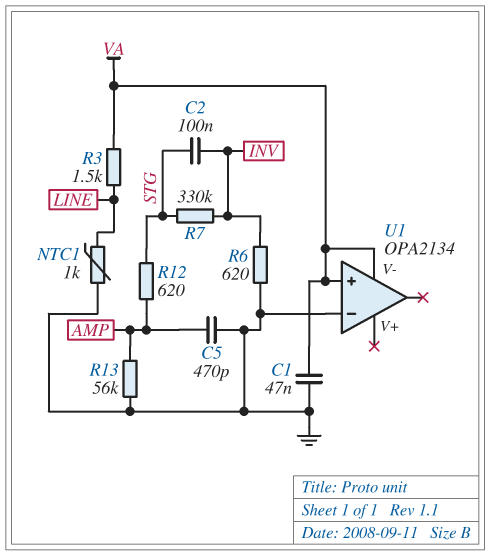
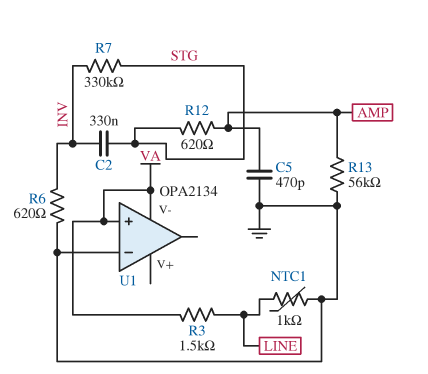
C1: 47nF (GND, VA) -> none
C2: 100nF (INV, STG) -> 330nF (INV, STG)

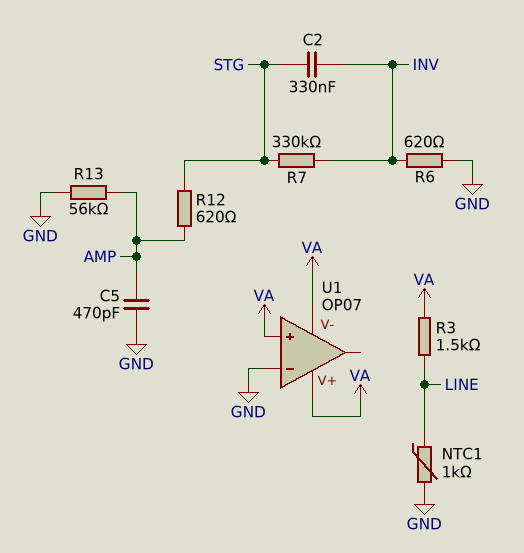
U1: OPA2134 -> OP07
U1 pin V+: none -> VA

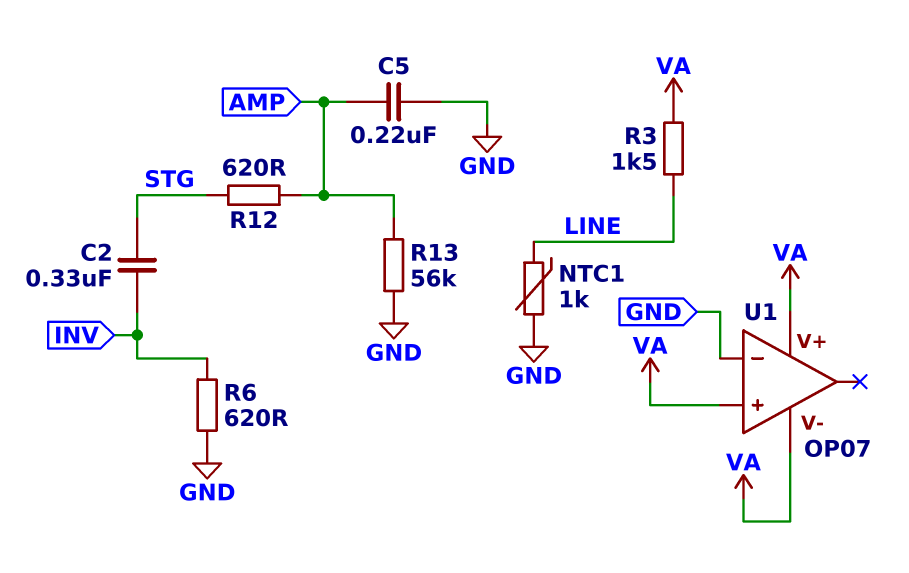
C5: 470pF (AMP, GND) -> 220nF (AMP, GND)
R7: 330k (INV, STG) -> none

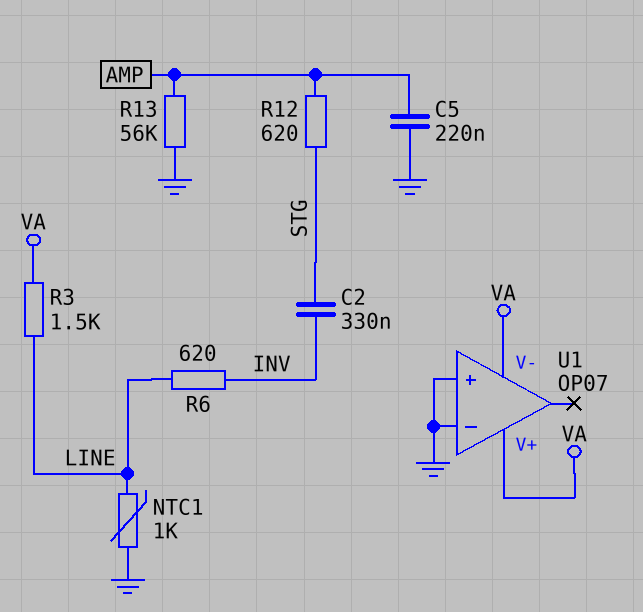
R6: 620 (GND, INV) -> 620 (INV, LINE)
U1 pin in+: VA -> GND

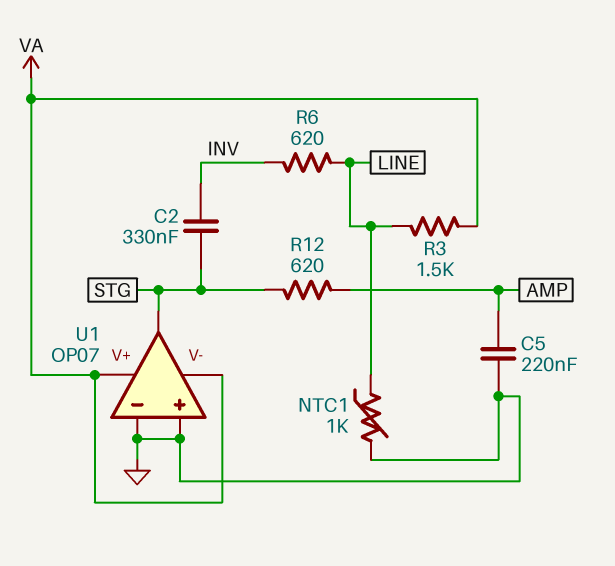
R13: 56k (AMP, GND) -> none
U1 pin out: none -> STG

